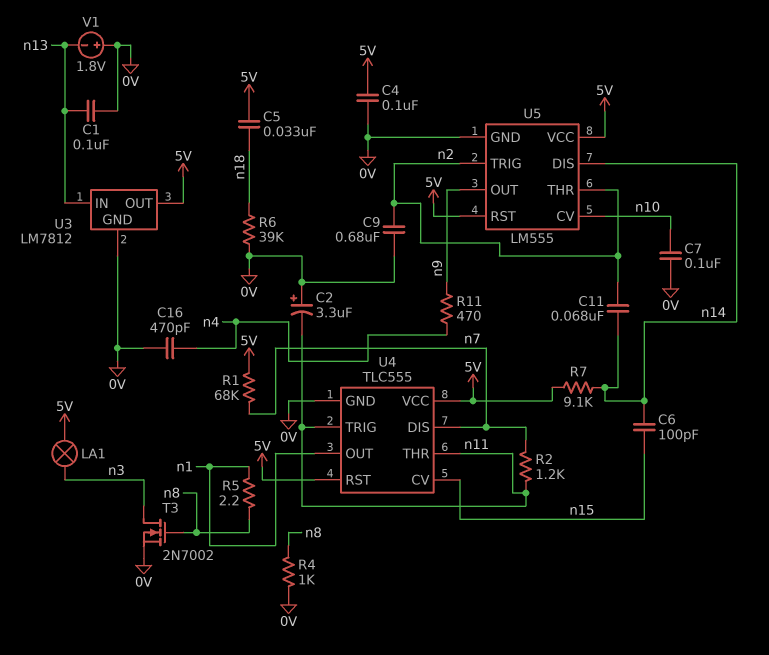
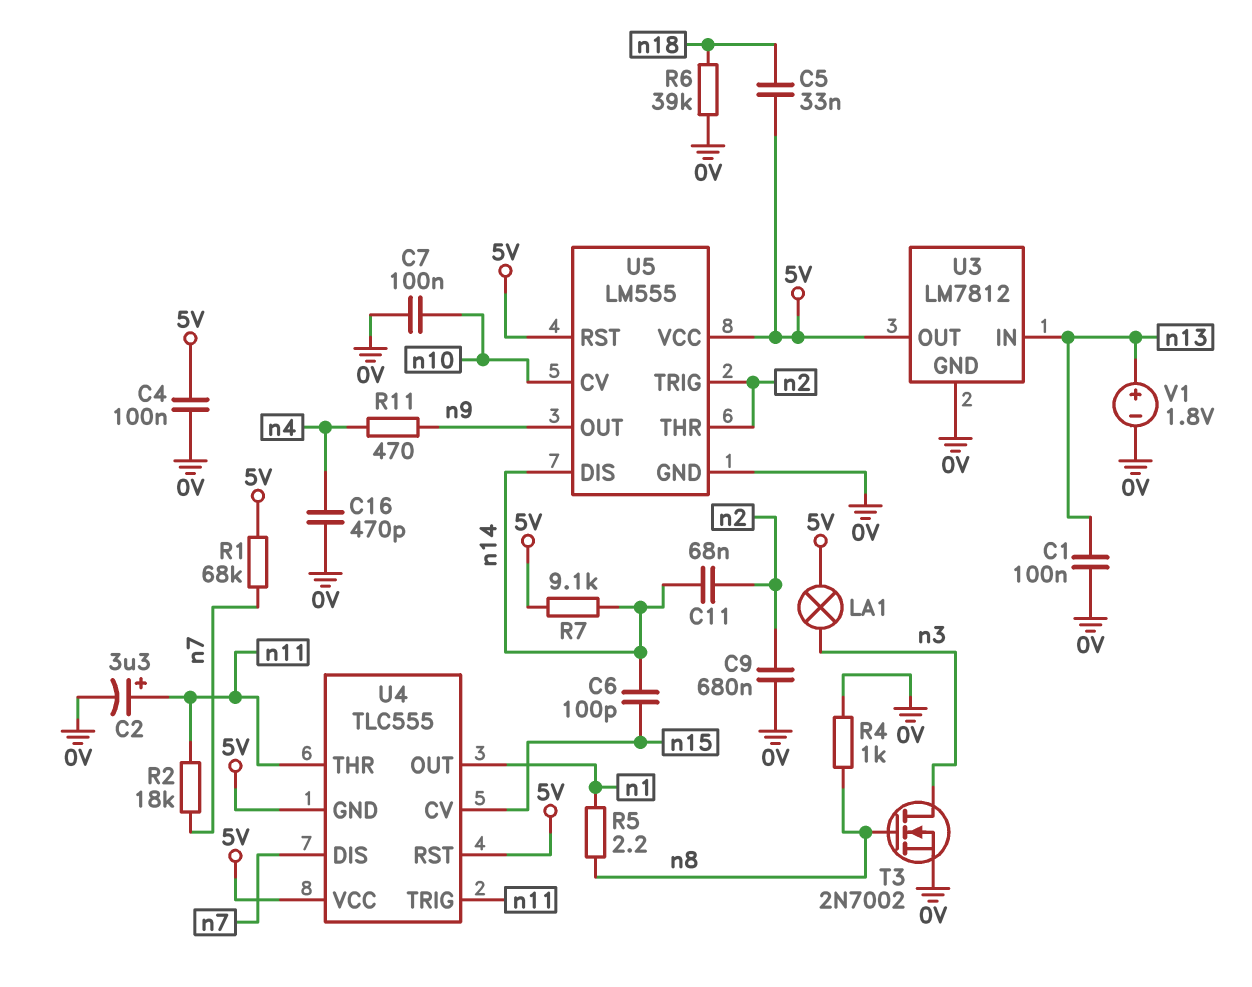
C2: 3.3uF (plus 0V, minus n11) -> 3.3uF (plus n11, minus 0V)
R2: 1.2k (n7, n11) -> 18k (n7, n11)
U4 pin GND: 0V -> 5V
V1: 1.8V (plus 0V, minus n13) -> 1.8V (plus n13, minus 0V)

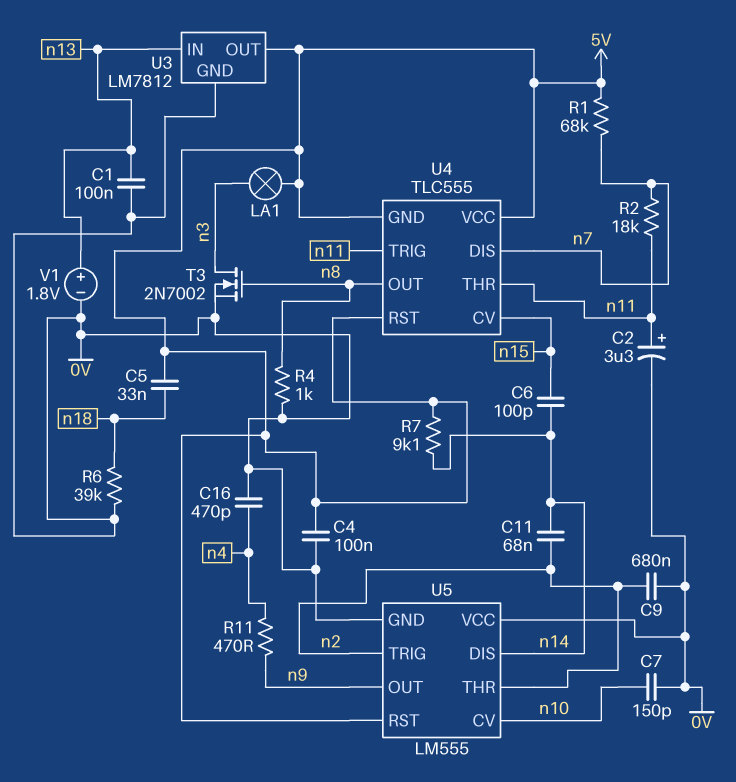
C7: 100nF (0V, n10) -> 150pF (0V, n10)
R5: 2.2 (n1, n8) -> none
U4 pin OUT: n1 -> n8
U5 pin VCC: 5V -> 0V

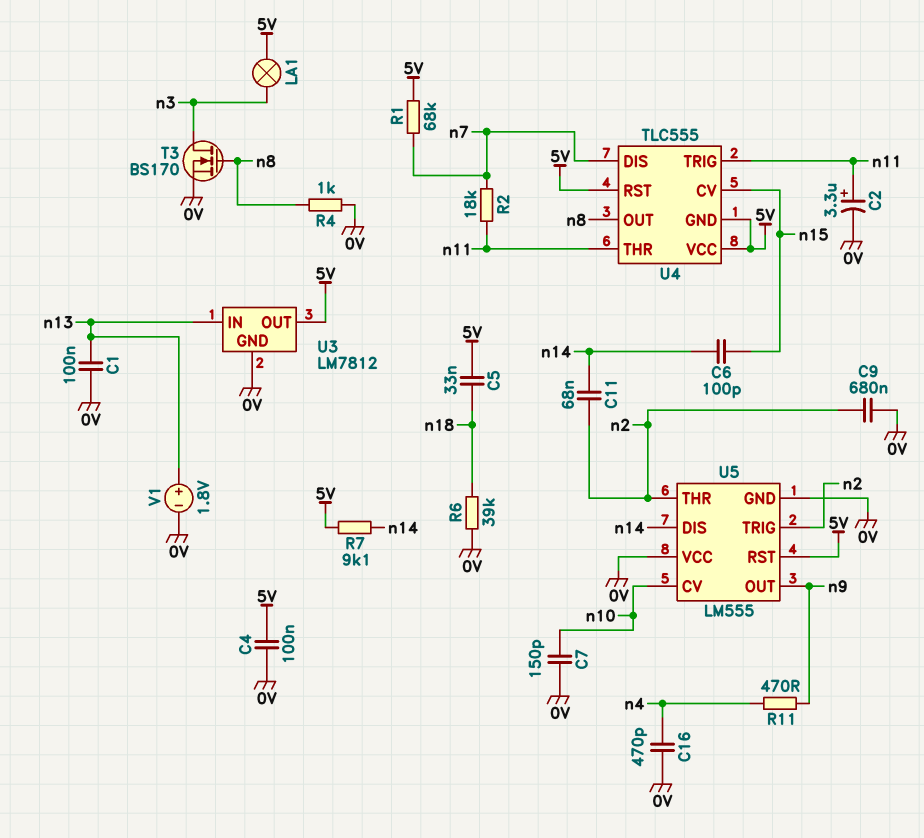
T3: NMOS 2N7002 (G n8, D n3, S 0V) -> NMOS BS170 (G n8, D n3, S 0V)

